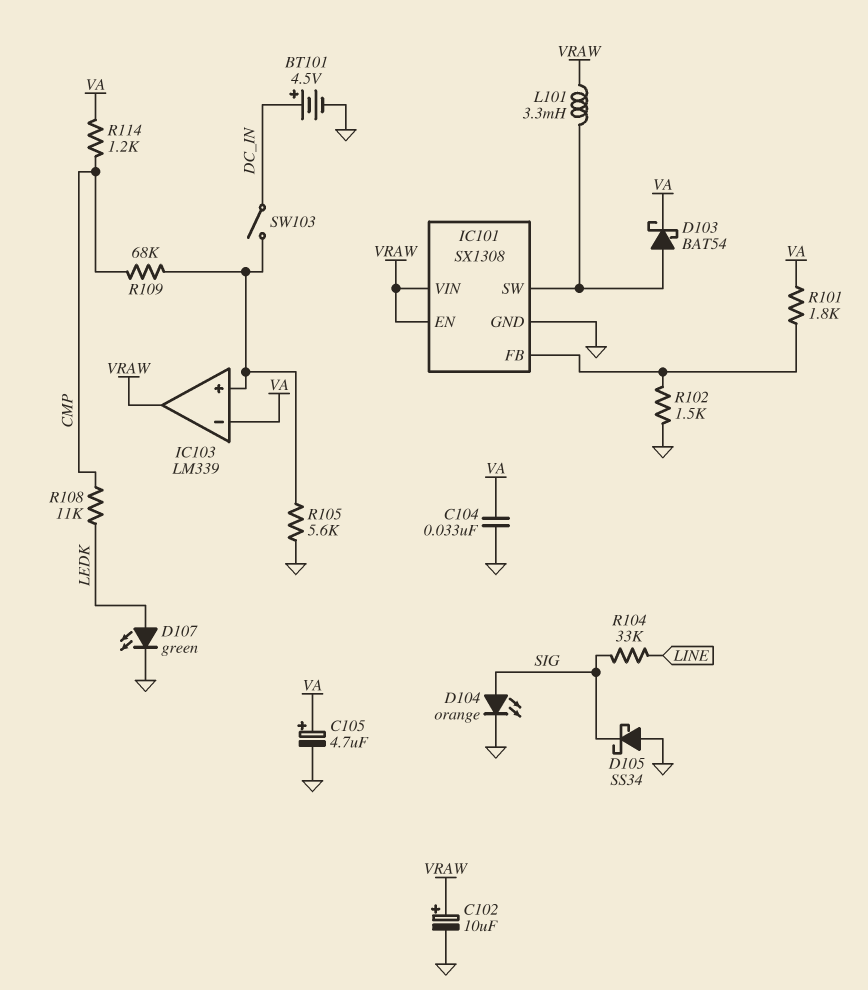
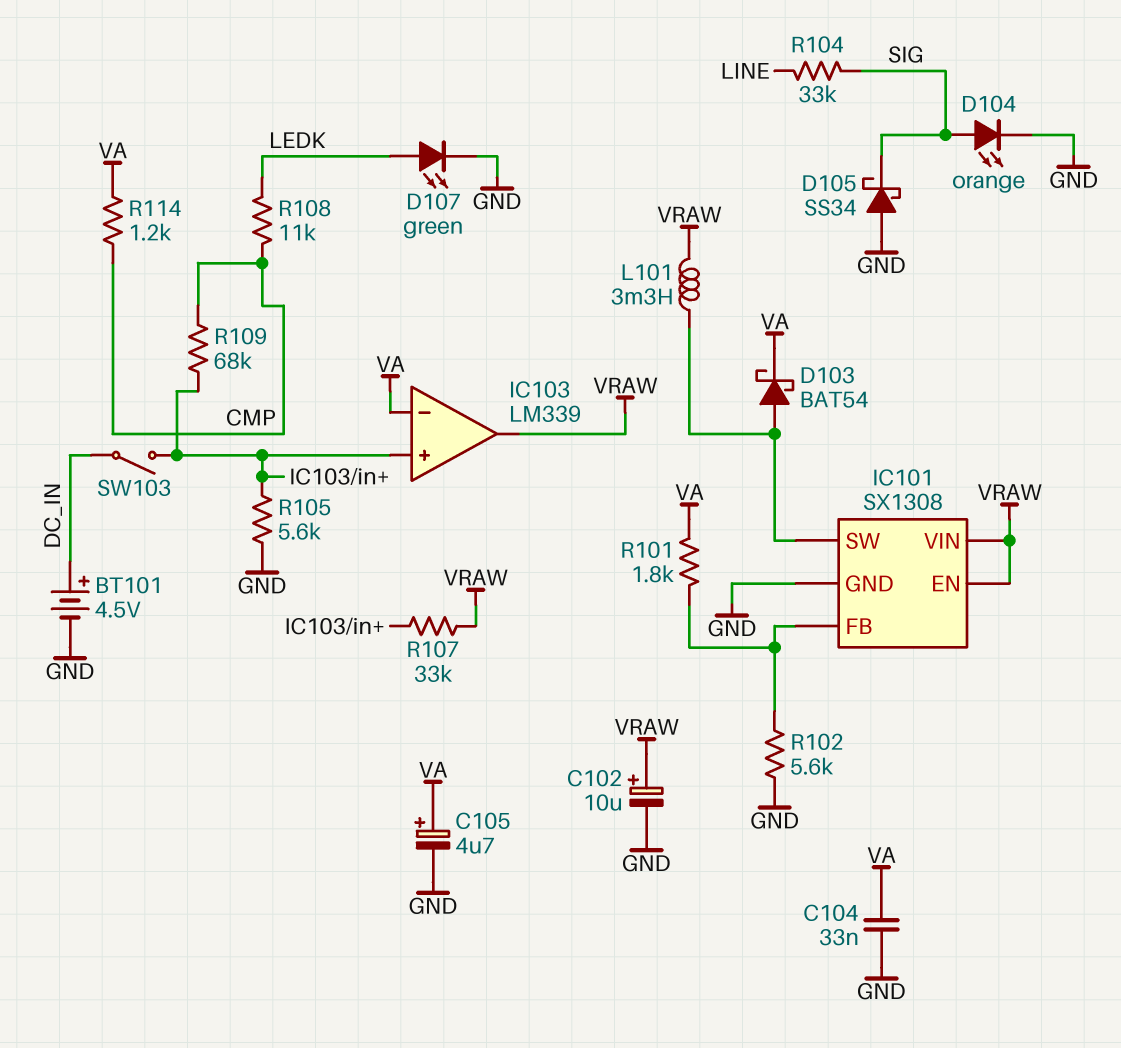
R102: 1.5k (GND, IC101/FB) -> 5.6k (GND, IC101/FB)
R107: none -> 33k (IC103/in+, VRAW)

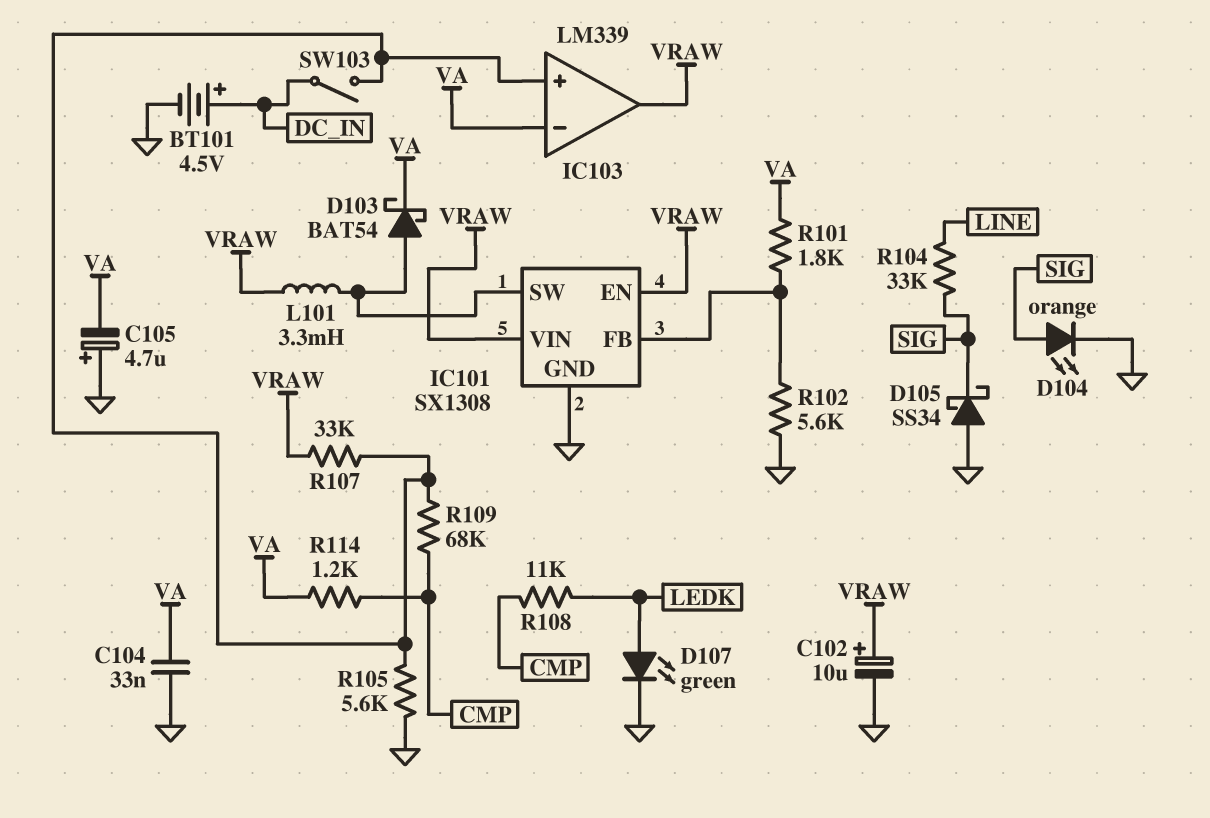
C105: 4.7uF (plus VA, minus GND) -> 4.7uF (plus GND, minus VA)

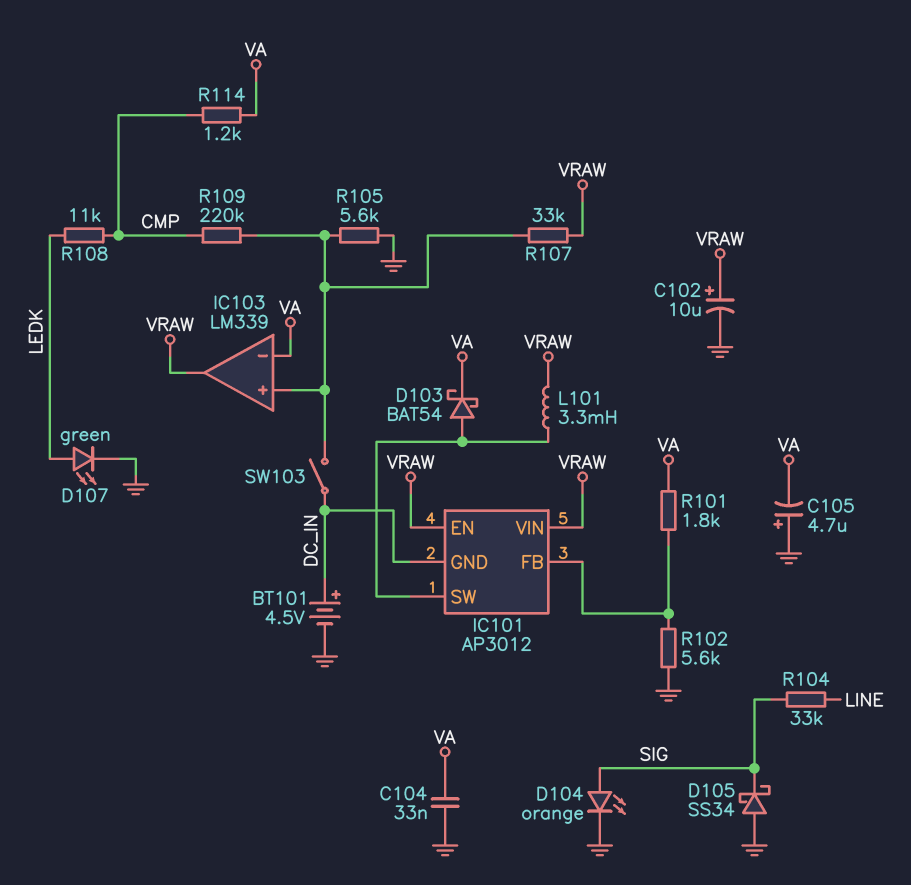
IC101: SX1308 -> AP3012
IC101 pin GND: GND -> DC_IN
R109: 68k (CMP, IC103/in+) -> 220k (CMP, IC103/in+)

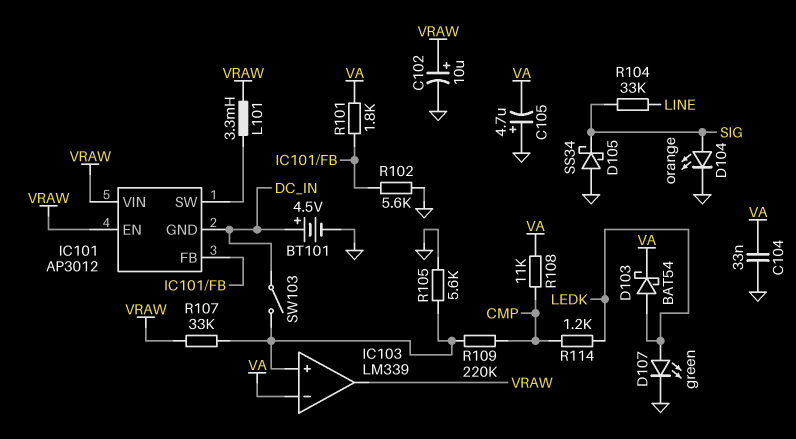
D103: schottky BAT54 (A IC101/SW, K VA) -> schottky BAT54 (A LEDK, K VA)
R108: 11k (CMP, LEDK) -> 11k (CMP, VA)
R114: 1.2k (CMP, VA) -> 1.2k (CMP, LEDK)

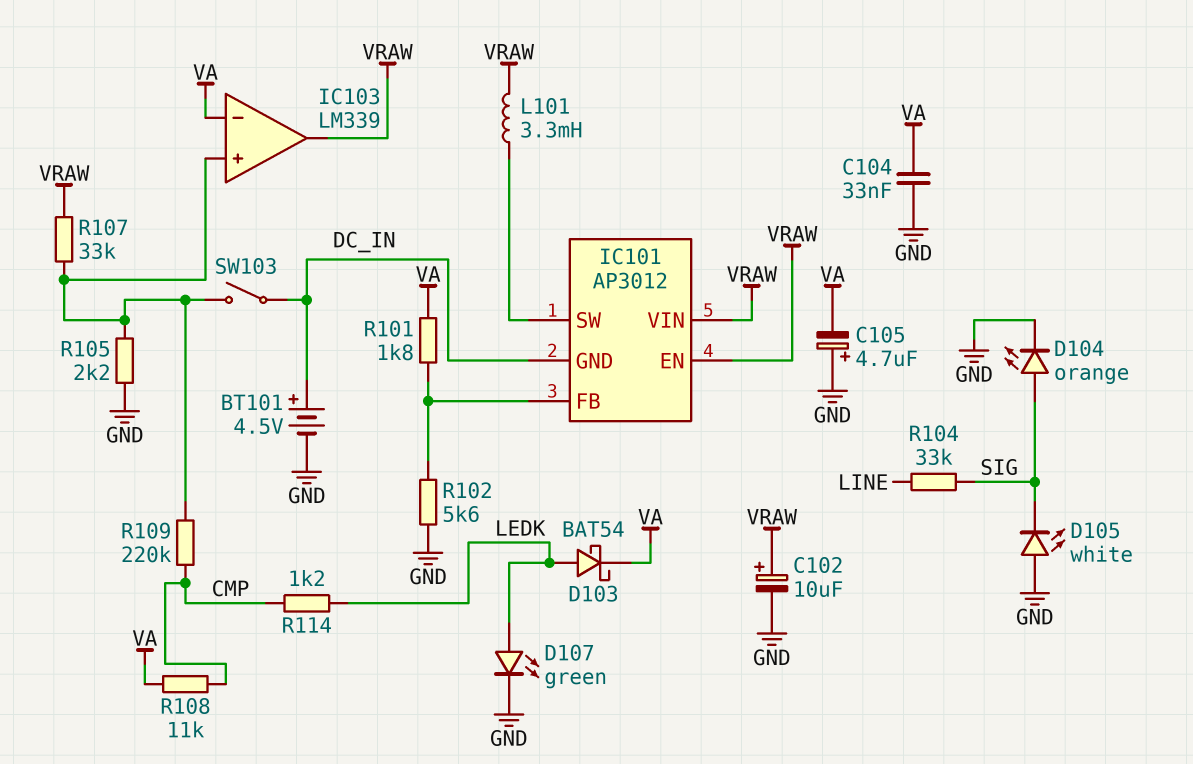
D105: schottky SS34 (A GND, K SIG) -> LED white (A GND, K SIG)
R105: 5.6k (GND, IC103/in+) -> 2.2k (GND, IC103/in+)

